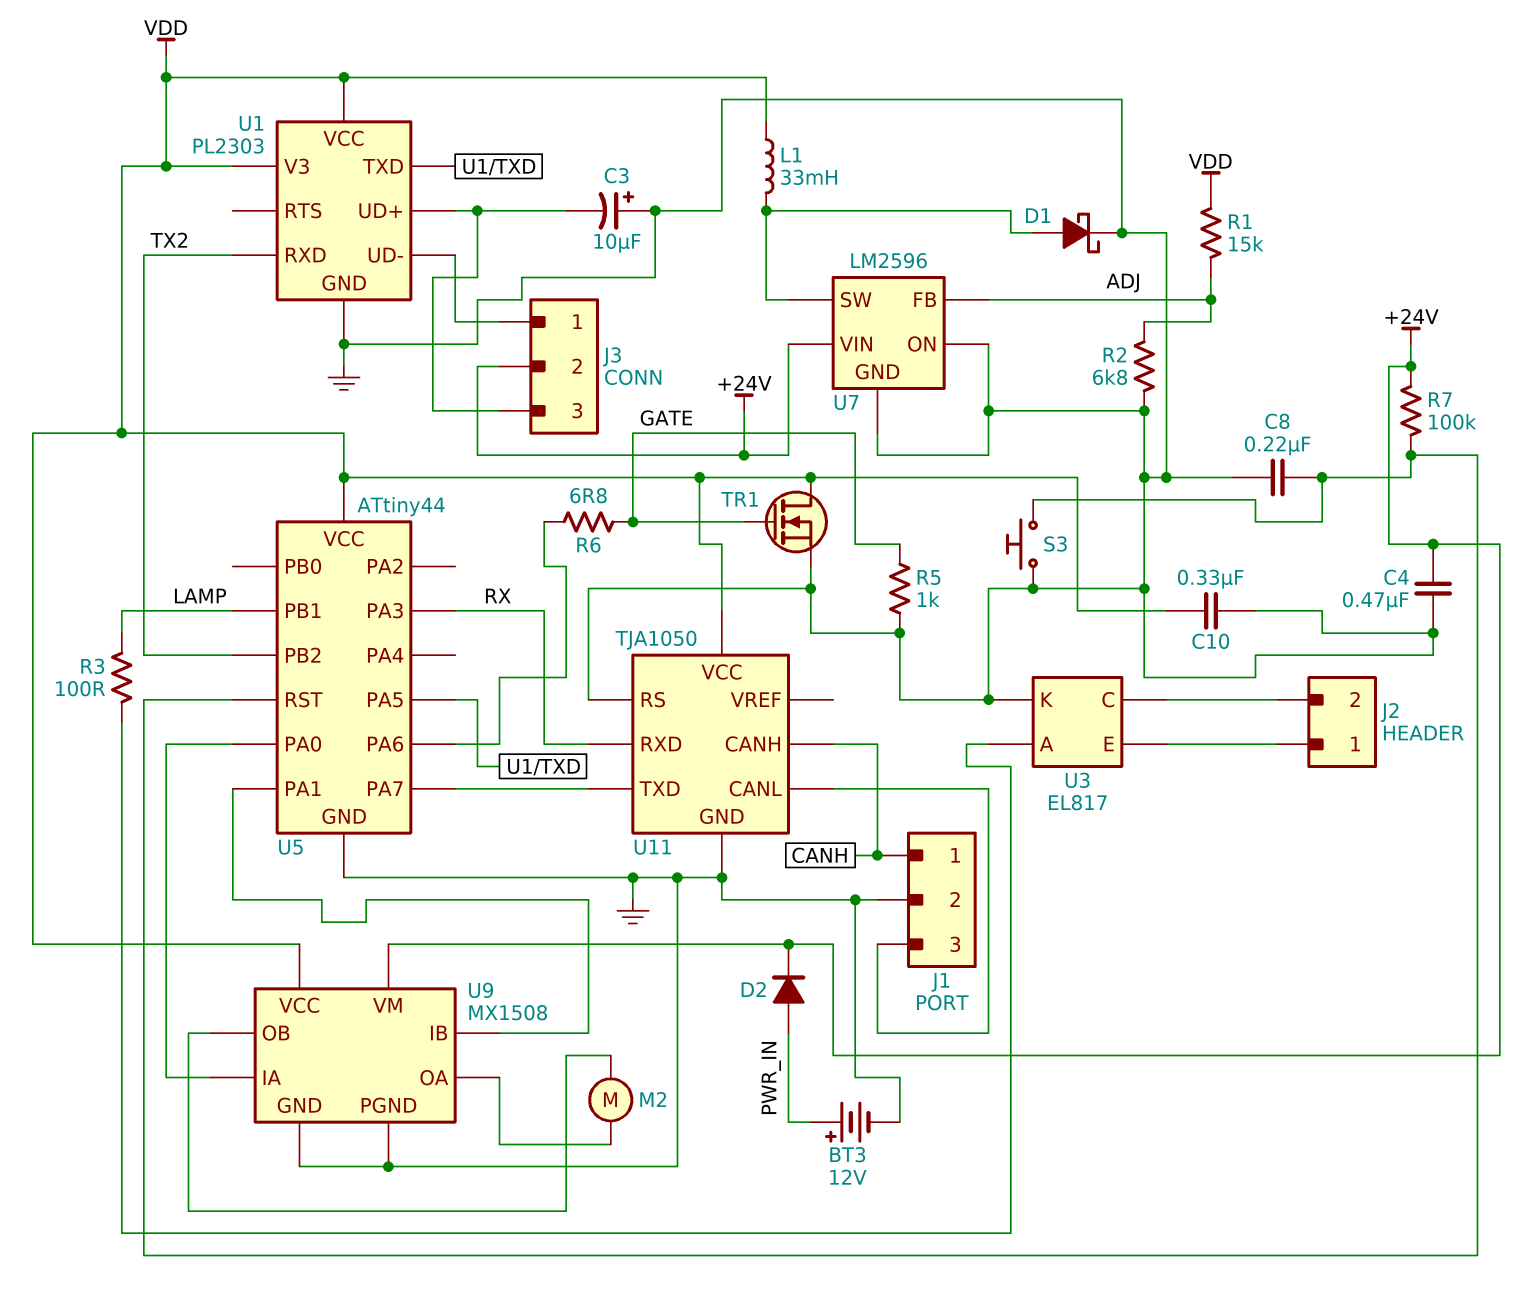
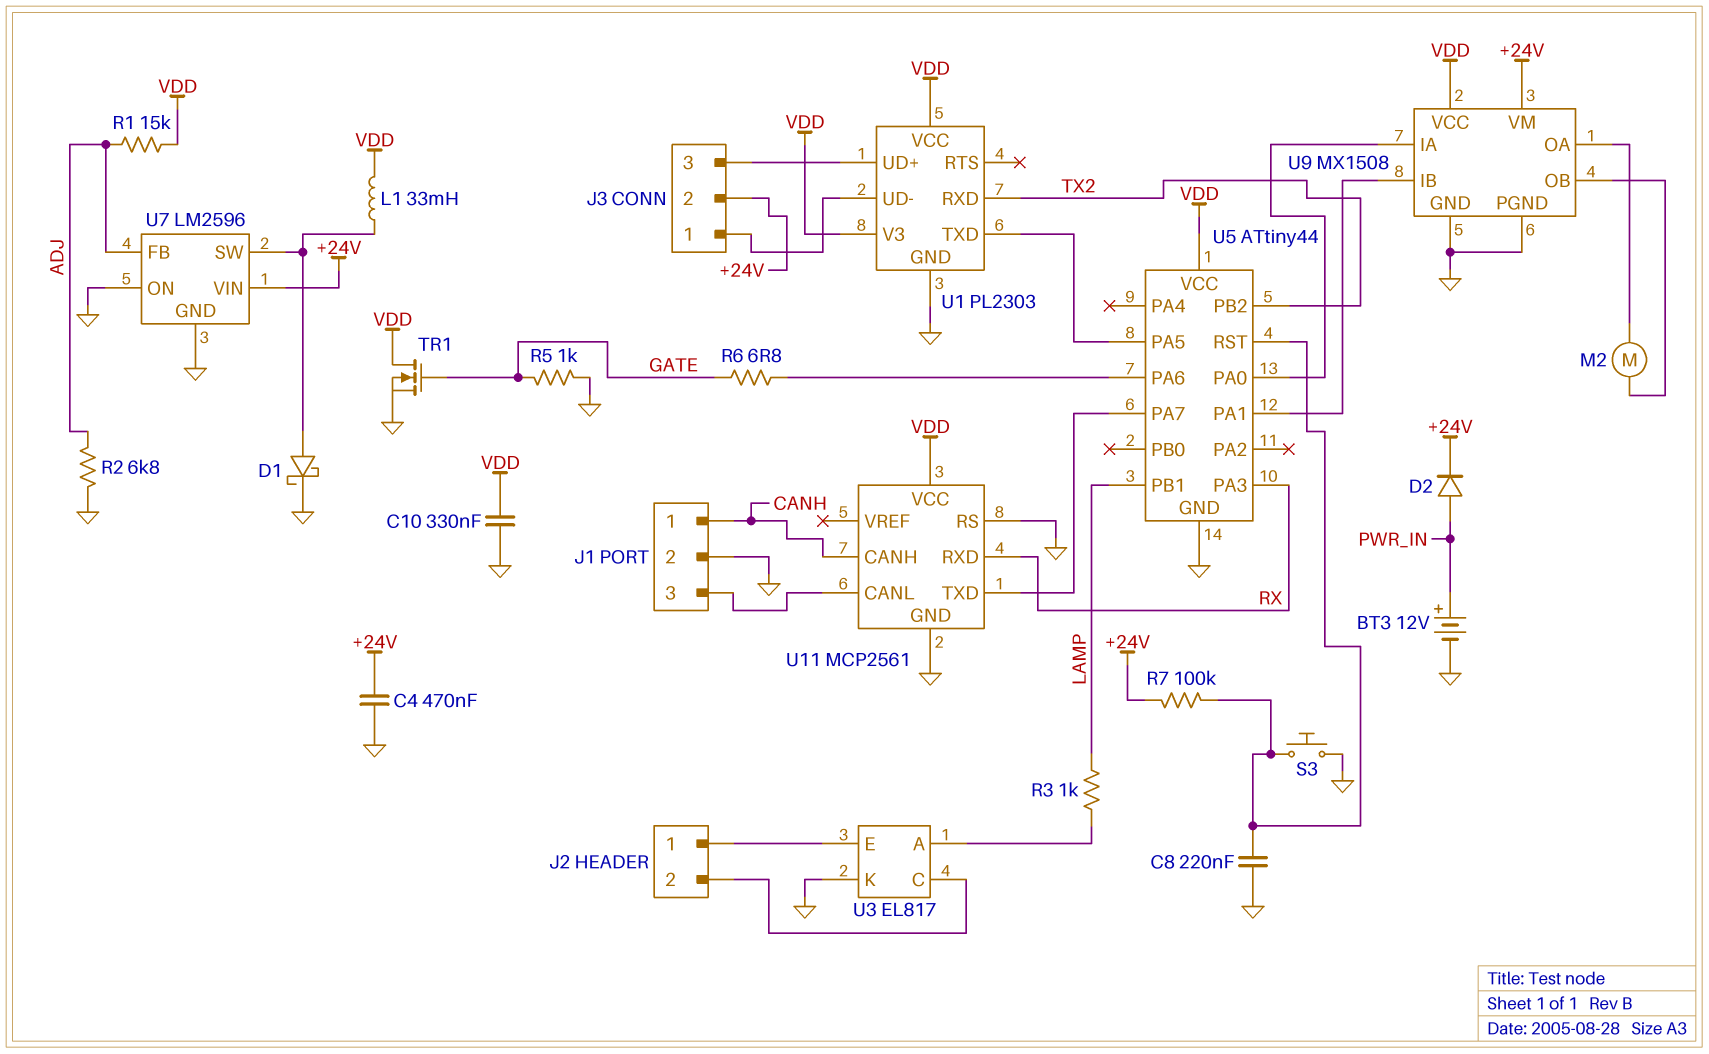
C3: 10uF (plus GND, minus J3/3) -> none
R3: 100 (LAMP, U3/A) -> 1k (LAMP, U3/A)
U11: TJA1050 -> MCP2561

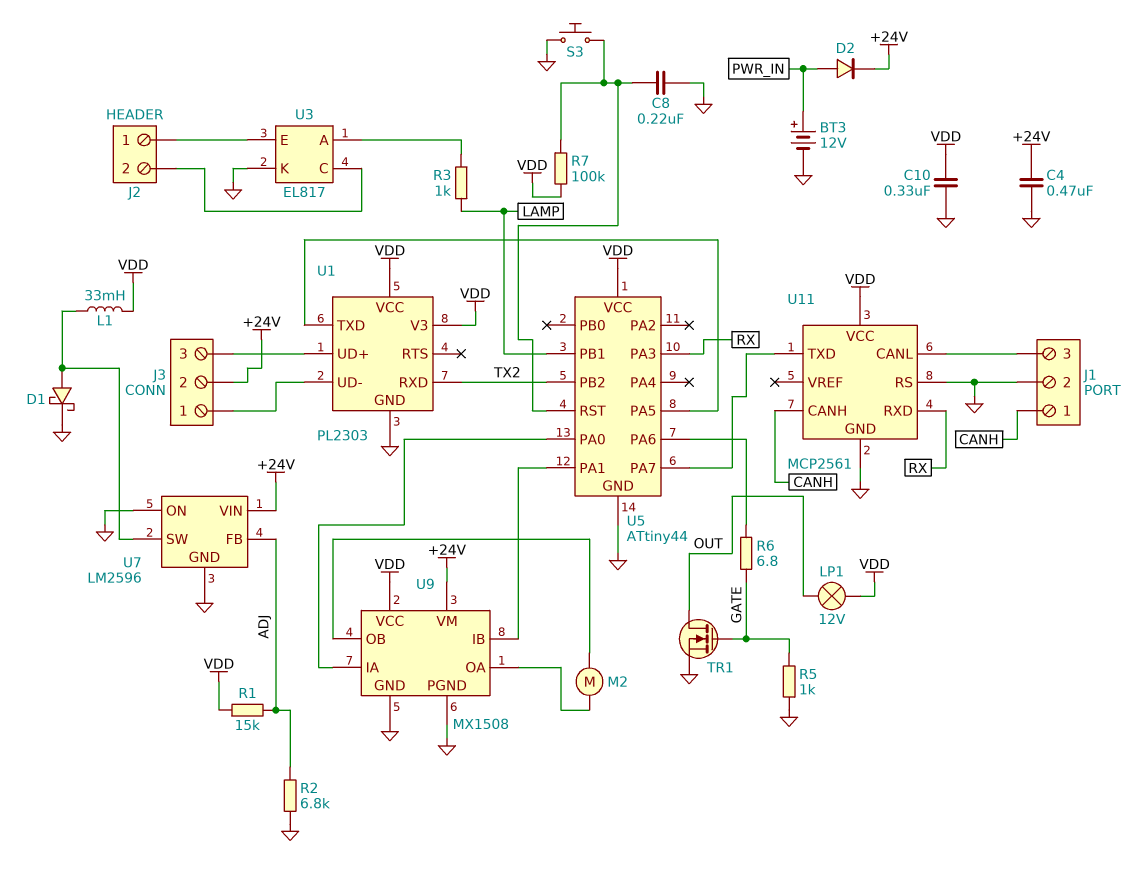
LP1: none -> lamp 12V (OUT, VDD)
R7: 100k (+24V, U5/RST) -> 100k (U5/RST, VDD)
TR1: NMOS (G GATE, D VDD, S GND) -> NMOS (G GATE, D OUT, S GND)

